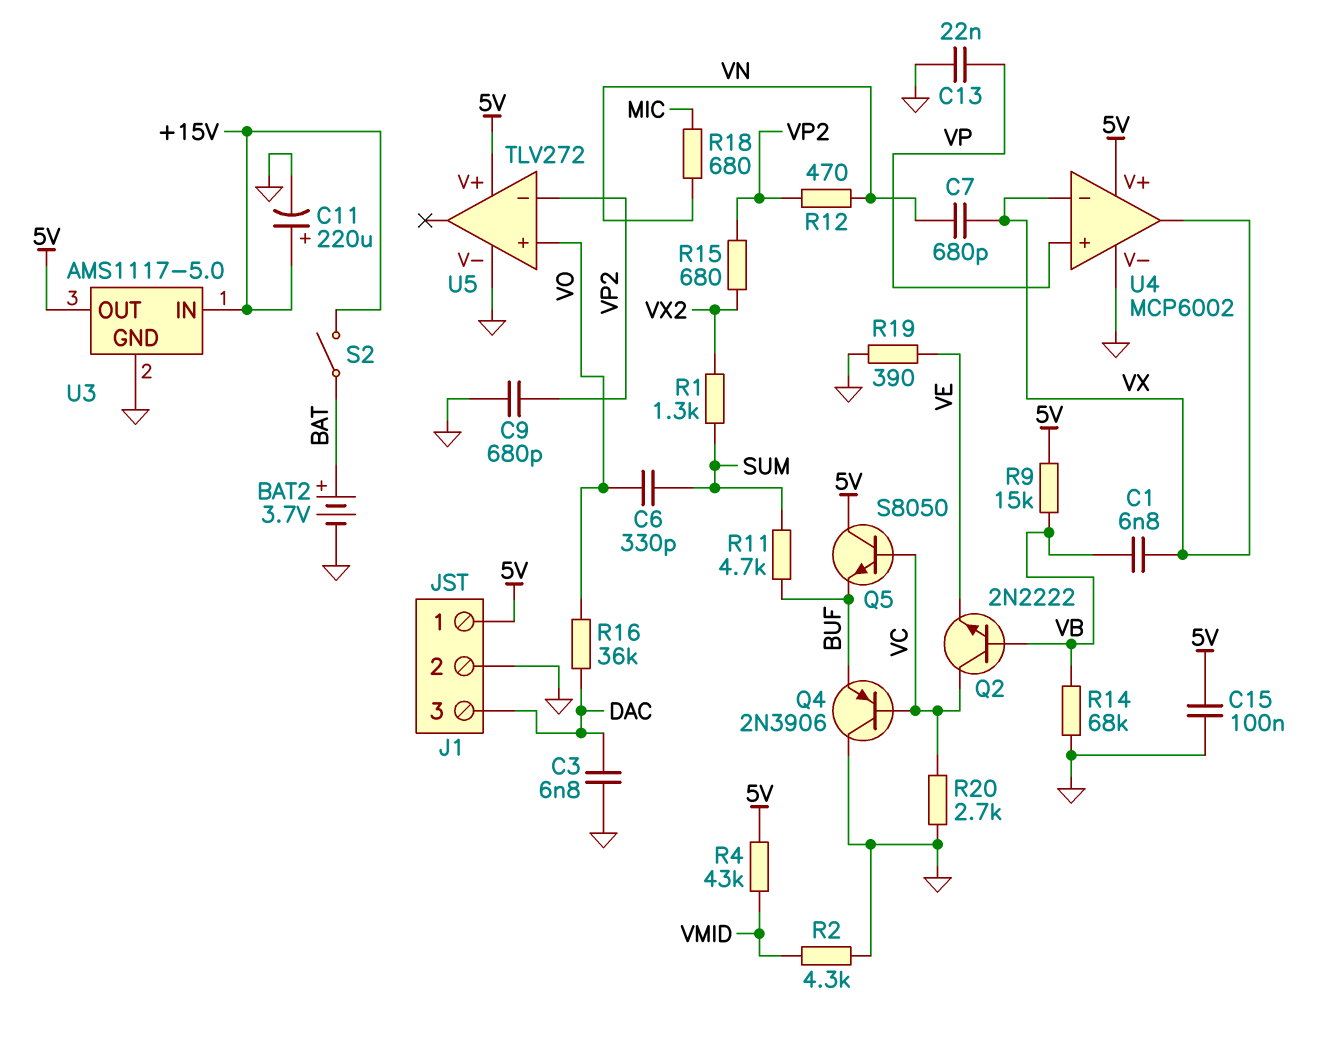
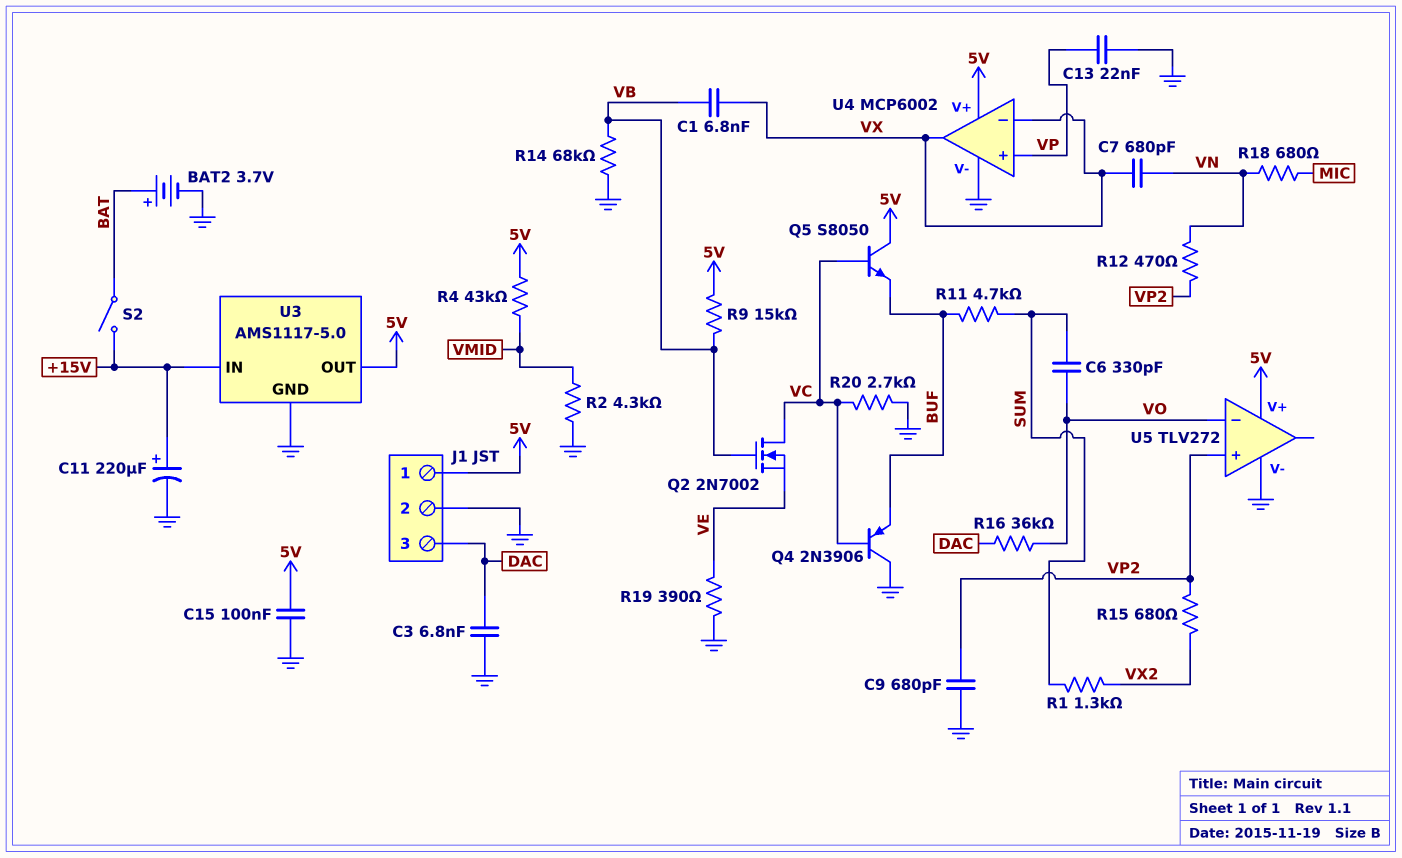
Q2: NPN 2N2222 (B VB, C VC, E VE) -> NMOS 2N7002 (G VB, D VC, S VE)
U5 pin in+: VO -> VP2
U5 pin in-: VP2 -> VO

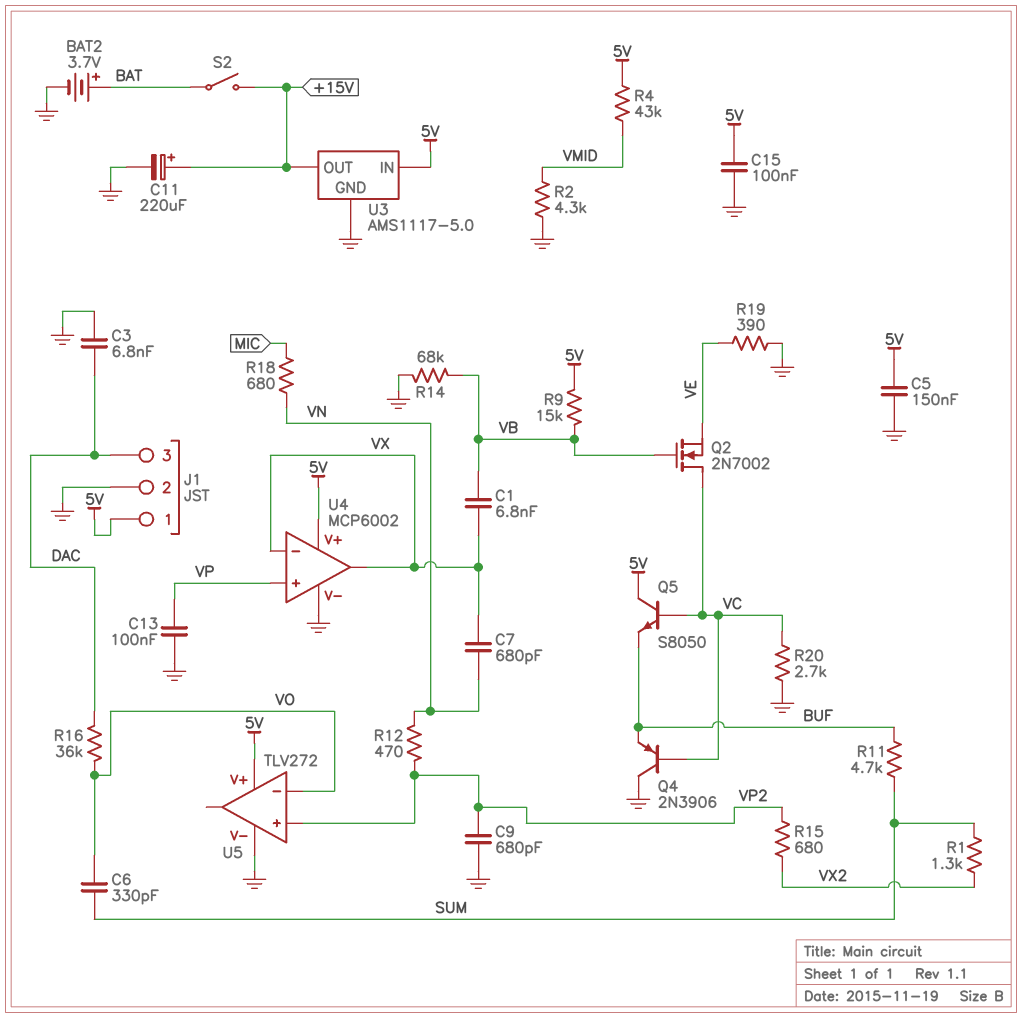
C5: none -> 150nF (5V, GND)
C13: 22nF (GND, VP) -> 100nF (GND, VP)
U3 pin IN: +15V -> 5V
U3 pin OUT: 5V -> +15V

